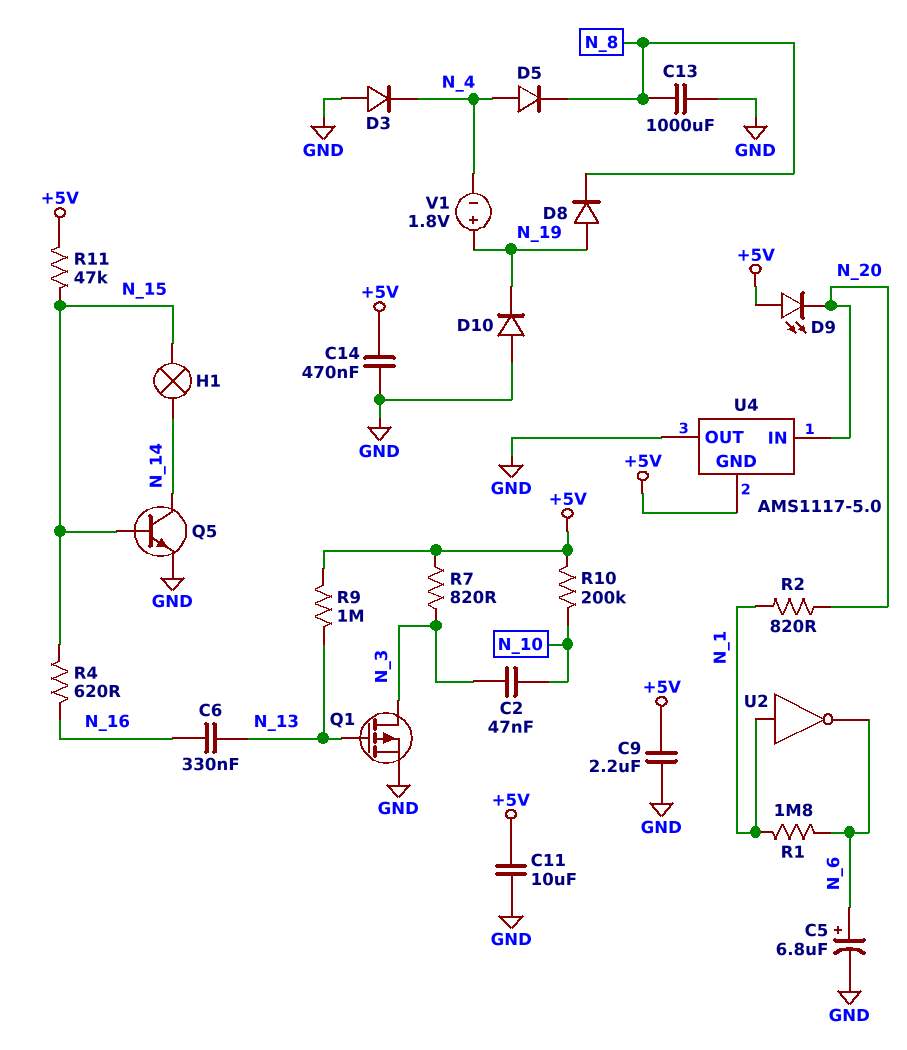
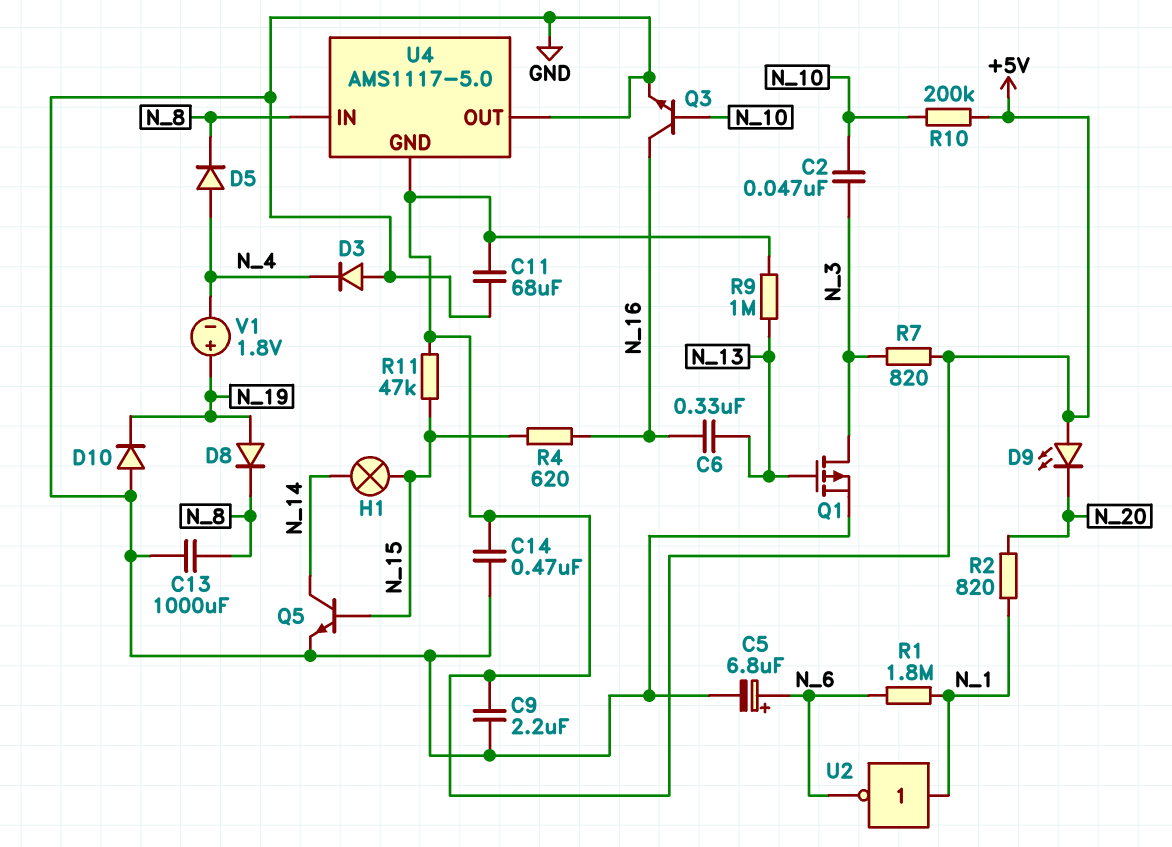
C11: 10uF (+5V, GND) -> 68uF (+5V, GND)
Q3: none -> NPN (B N_10, C N_16, E GND)
U4 pin IN: N_20 -> N_8

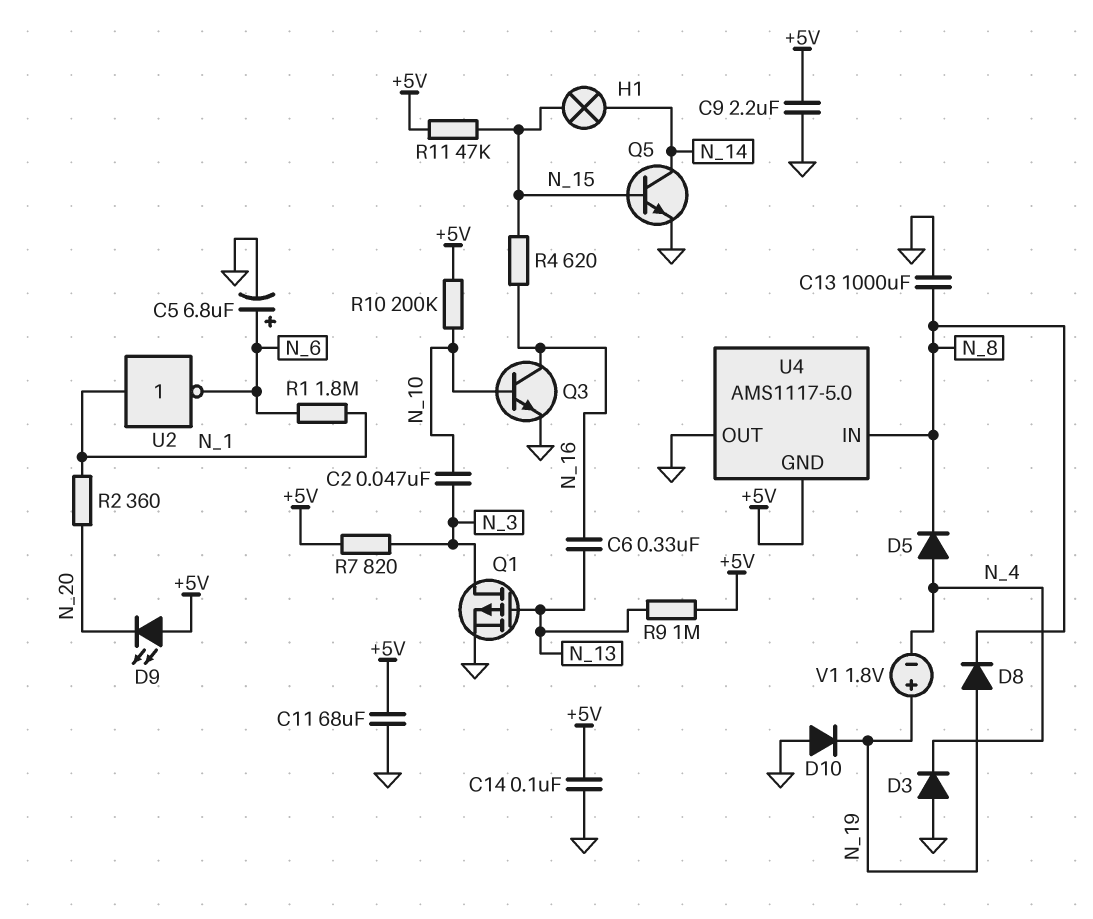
C14: 470nF (+5V, GND) -> 100nF (+5V, GND)
R2: 820 (N_1, N_20) -> 360 (N_1, N_20)

